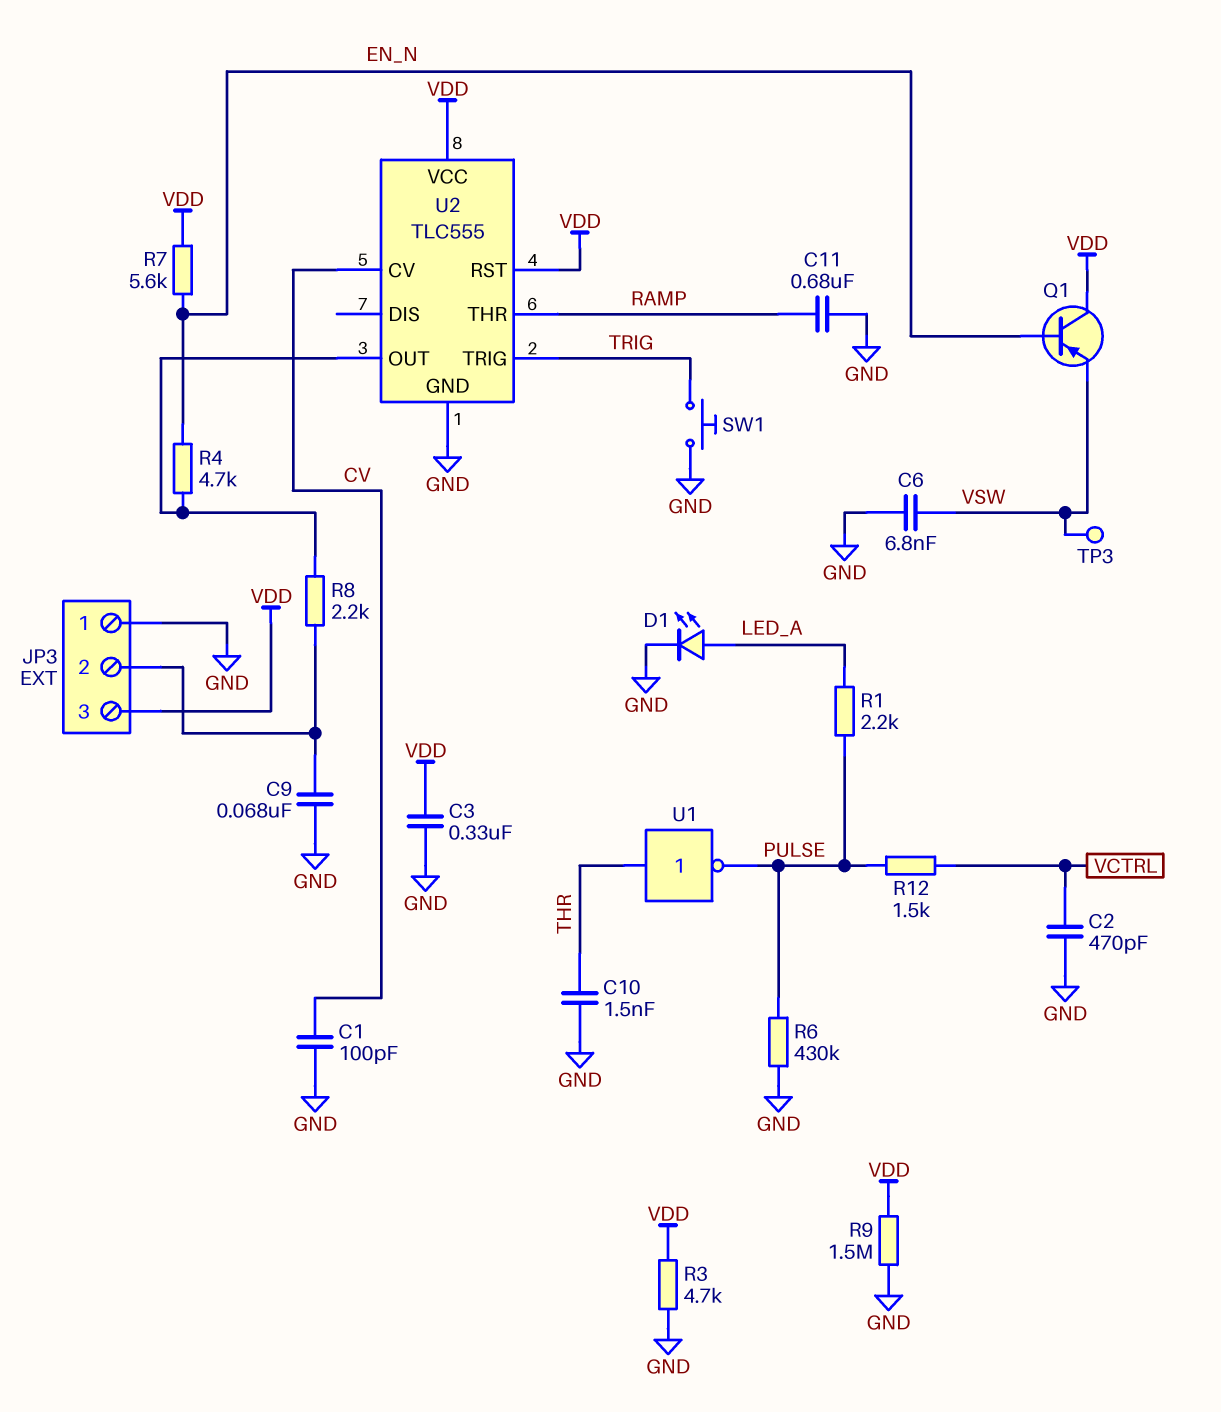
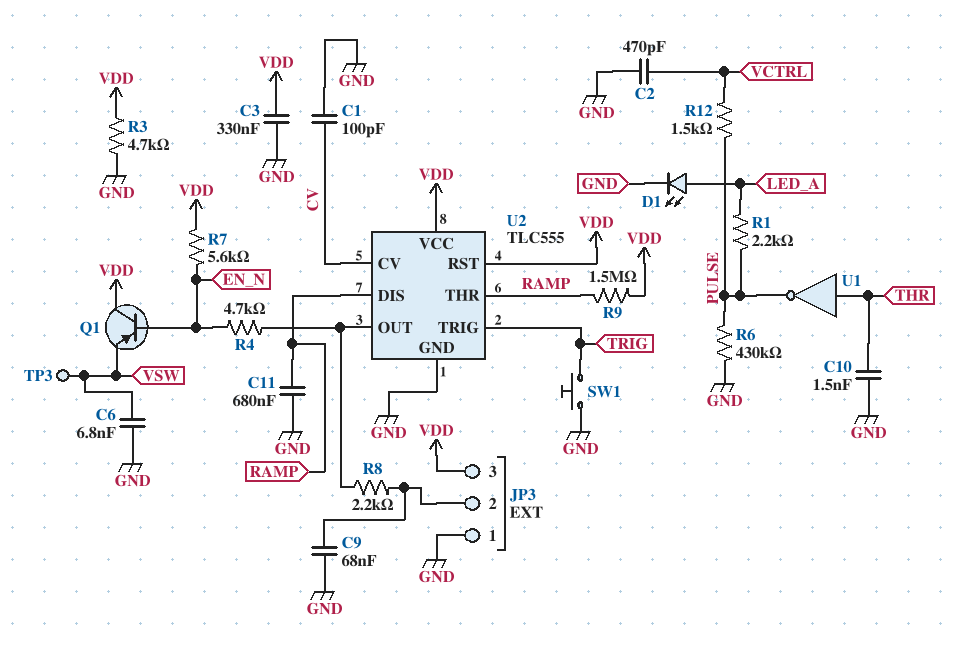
R9: 1.5M (GND, VDD) -> 1.5M (RAMP, VDD)
U2 pin DIS: none -> RAMP

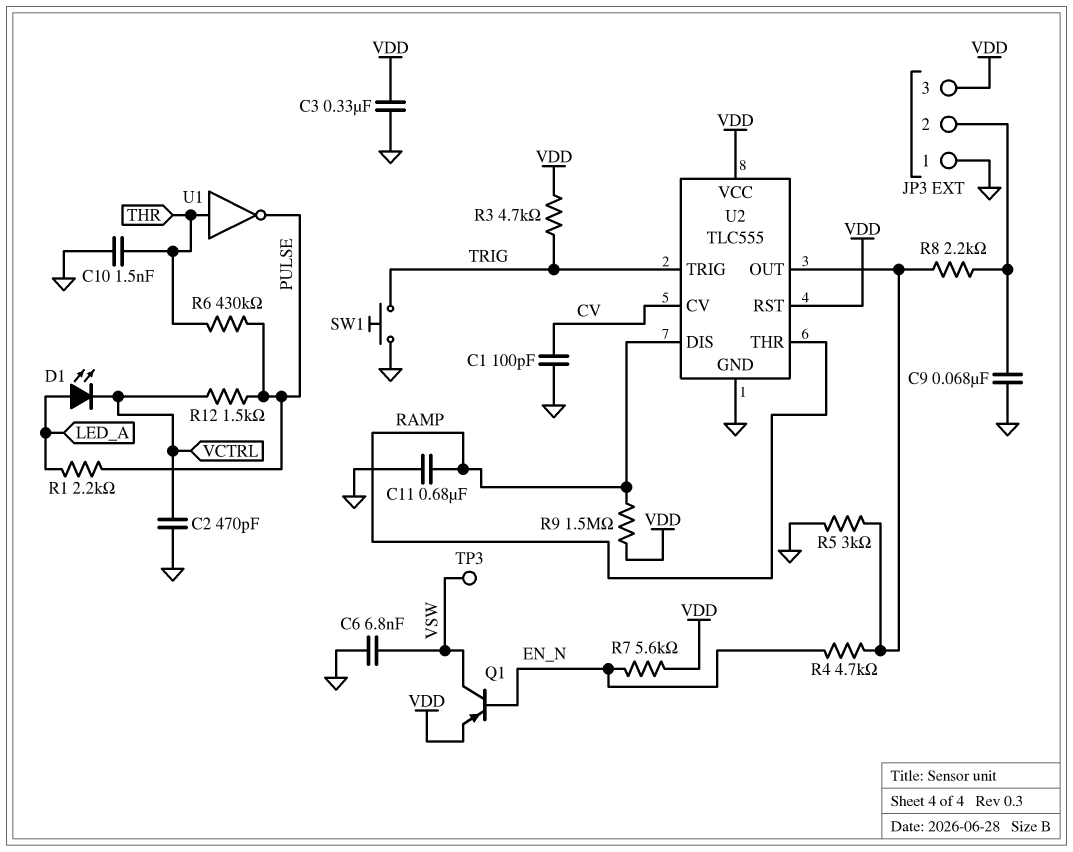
D1: LED (A LED_A, K GND) -> LED (A LED_A, K VCTRL)
Q1: PNP (B EN_N, C VDD, E VSW) -> PNP (B EN_N, C VSW, E VDD)
R3: 4.7k (GND, VDD) -> 4.7k (TRIG, VDD)
R5: none -> 3k (GND, U2/OUT)
R6: 430k (GND, PULSE) -> 430k (PULSE, THR)

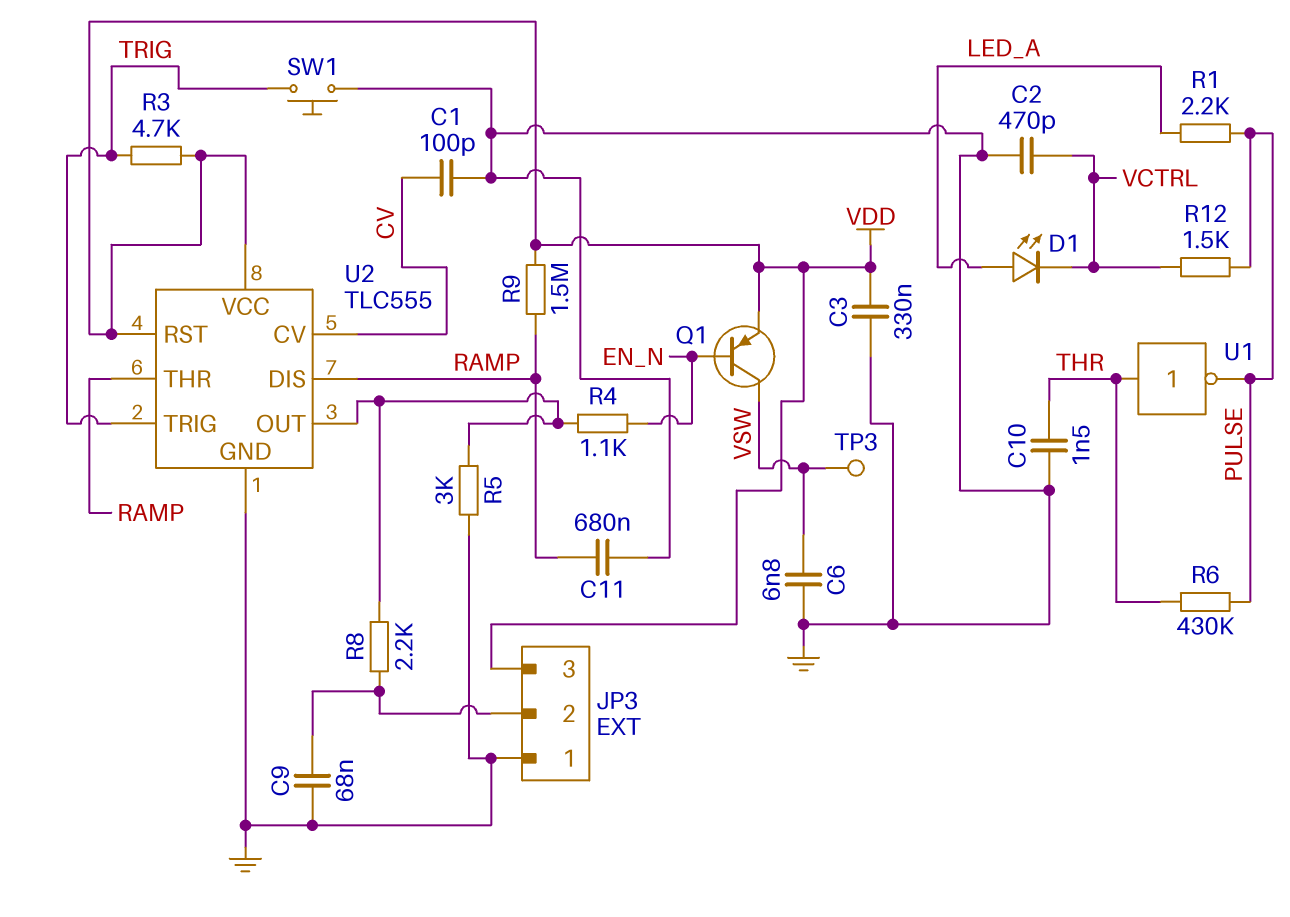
R4: 4.7k (EN_N, U2/OUT) -> 1.1k (EN_N, U2/OUT)
R7: 5.6k (EN_N, VDD) -> none

